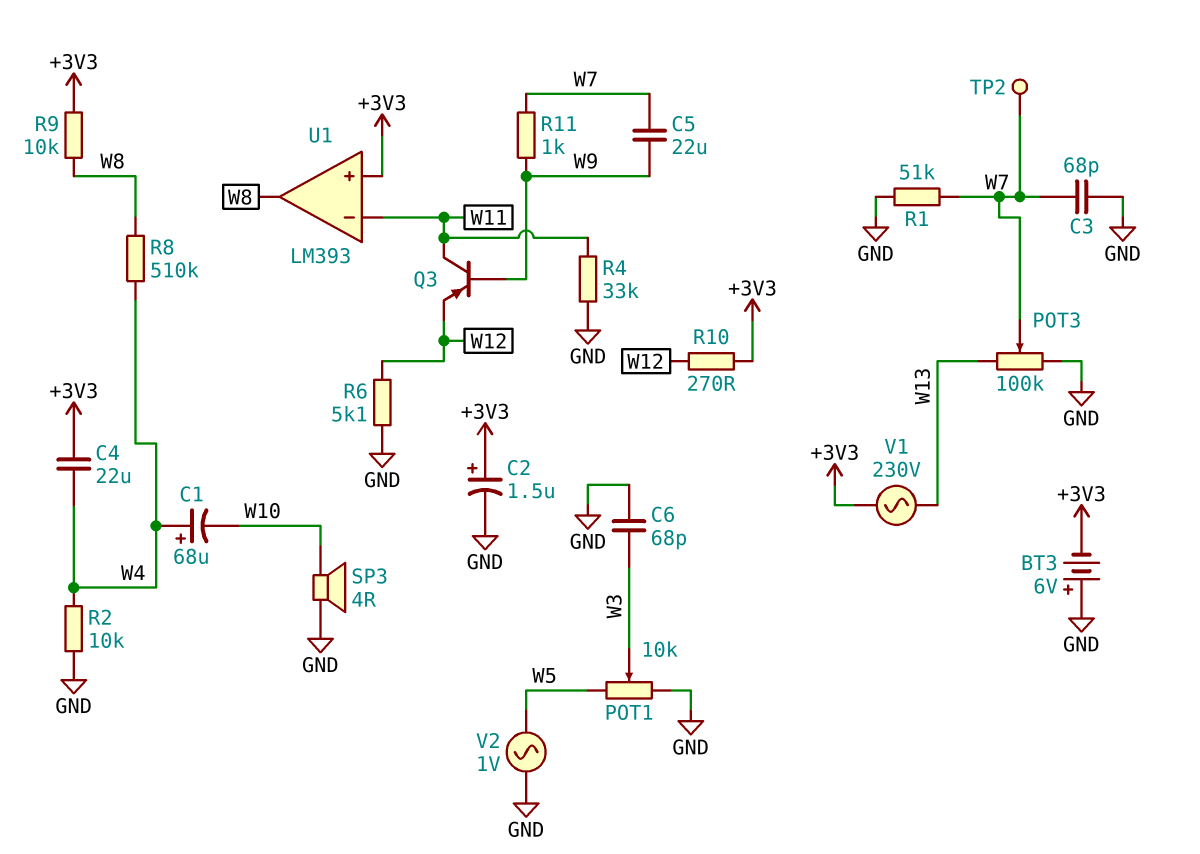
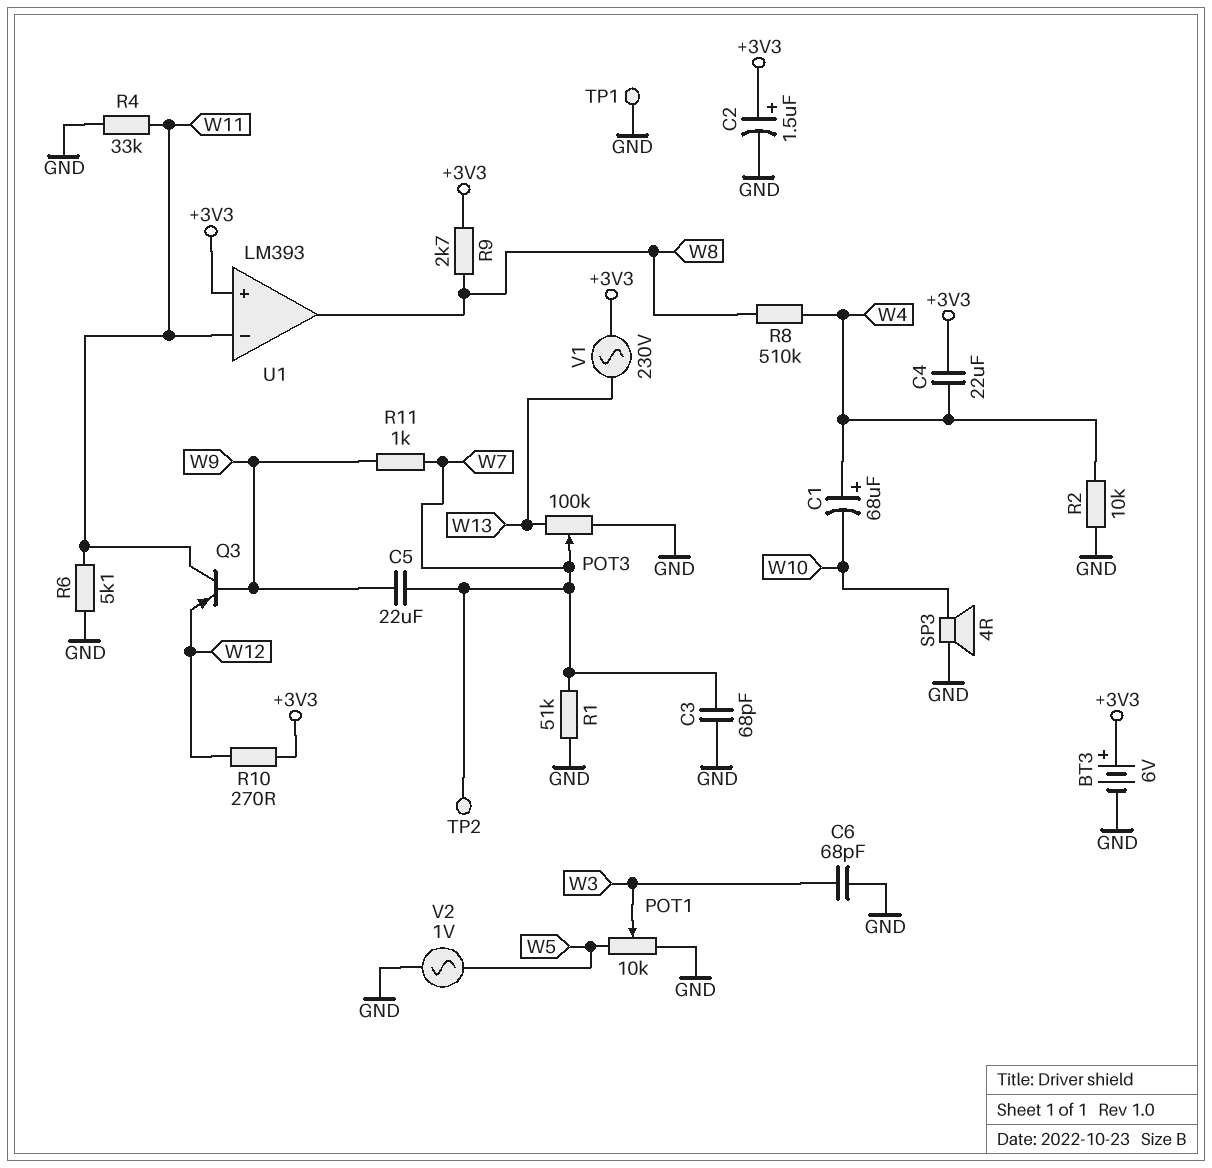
BT3: 6V (plus GND, minus +3V3) -> 6V (plus +3V3, minus GND)
R6: 5.1k (GND, W12) -> 5.1k (GND, W11)
R9: 10k (+3V3, W8) -> 2.7k (+3V3, W8)
TP1: none -> test point (GND)

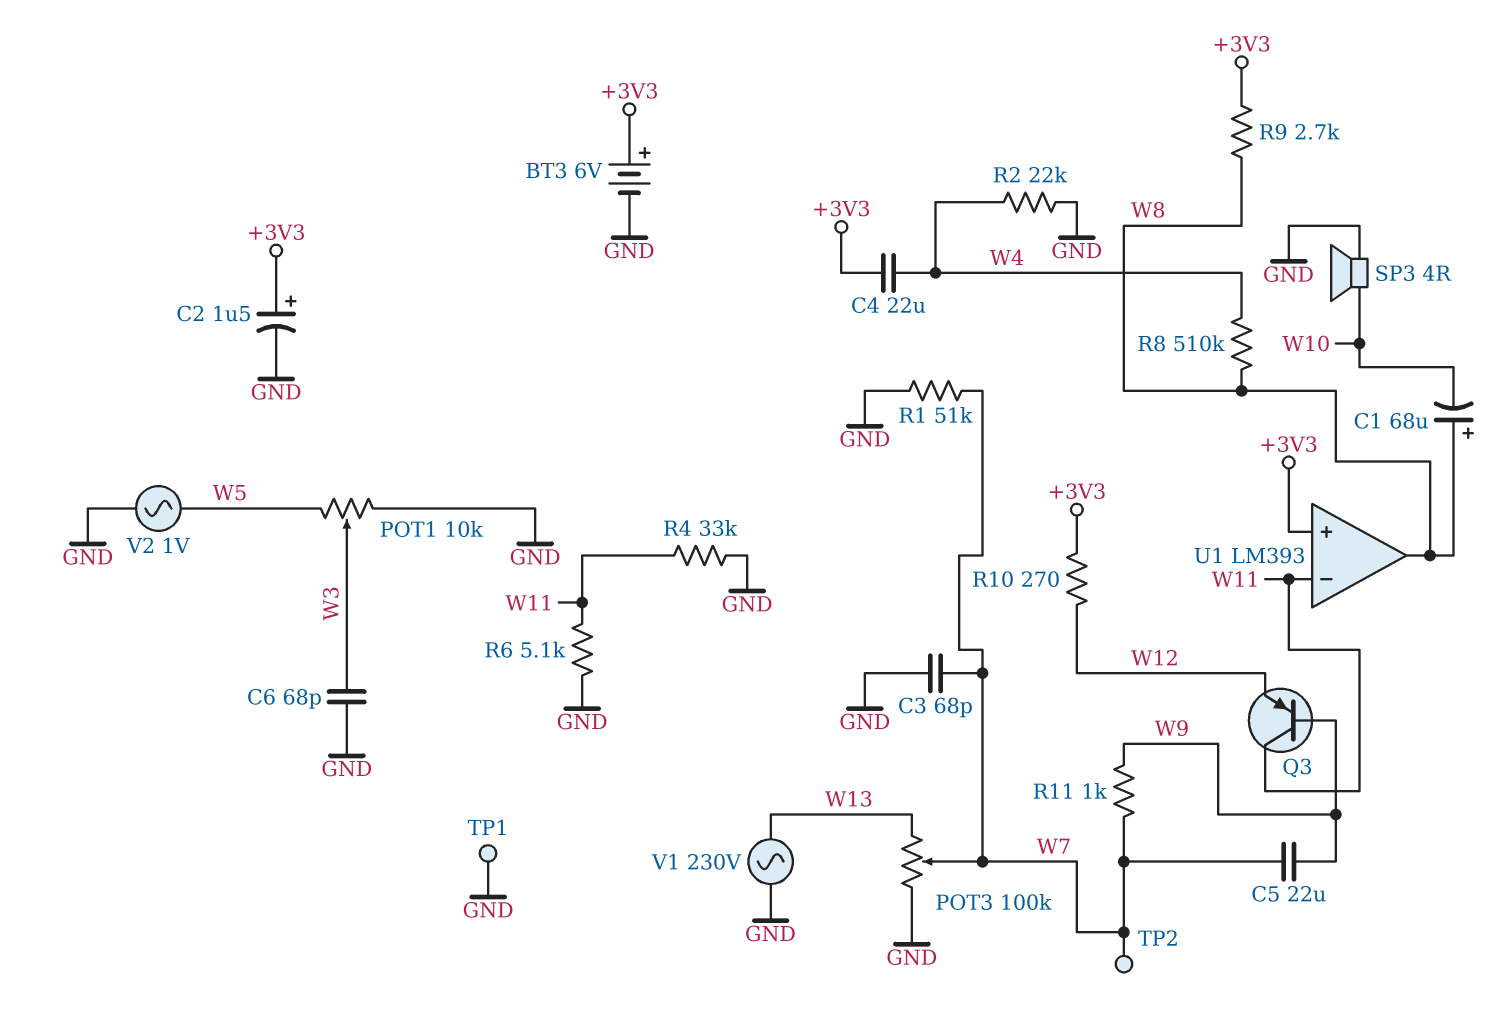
C1: 68uF (plus W4, minus W10) -> 68uF (plus W8, minus W10)
R2: 10k (GND, W4) -> 22k (GND, W4)
V1: AC 230V (+3V3, W13) -> AC 230V (GND, W13)

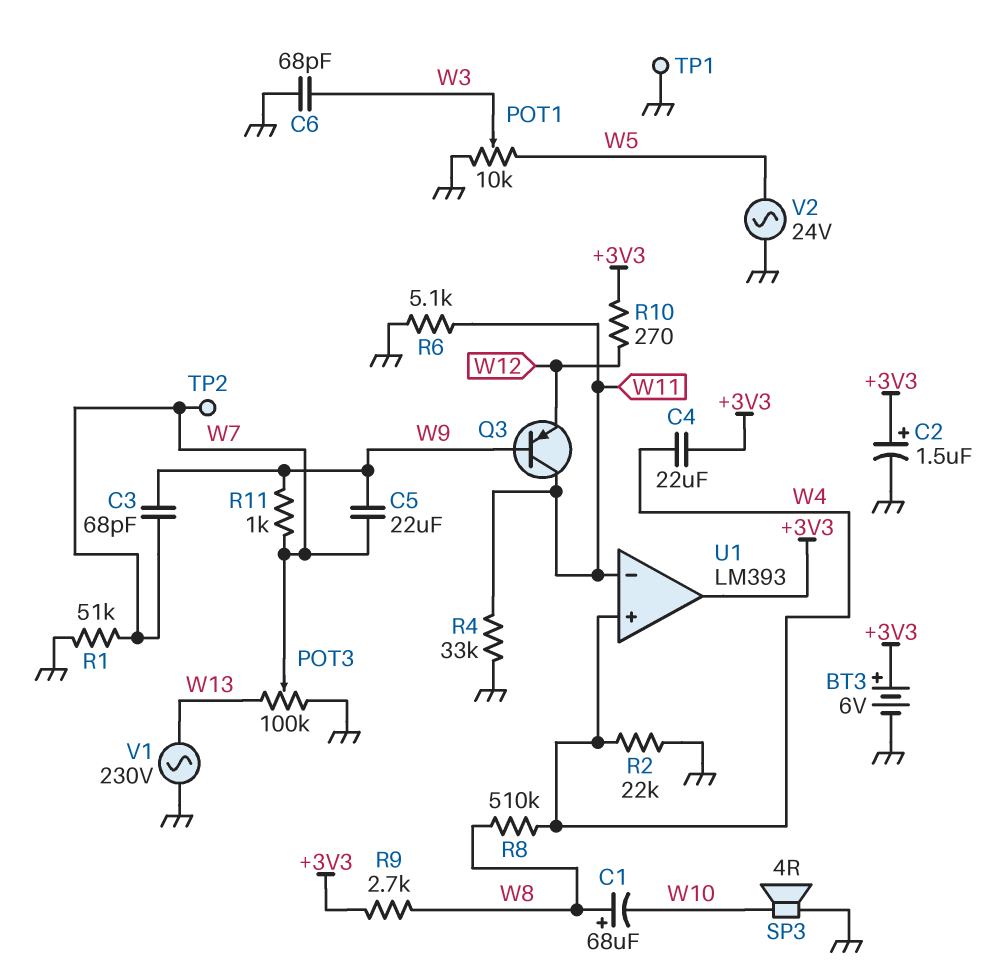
C3: 68pF (GND, W7) -> 68pF (W7, W9)
U1 pin in+: +3V3 -> W4
U1 pin out: W8 -> +3V3
V2: AC 1V (GND, W5) -> AC 24V (GND, W5)

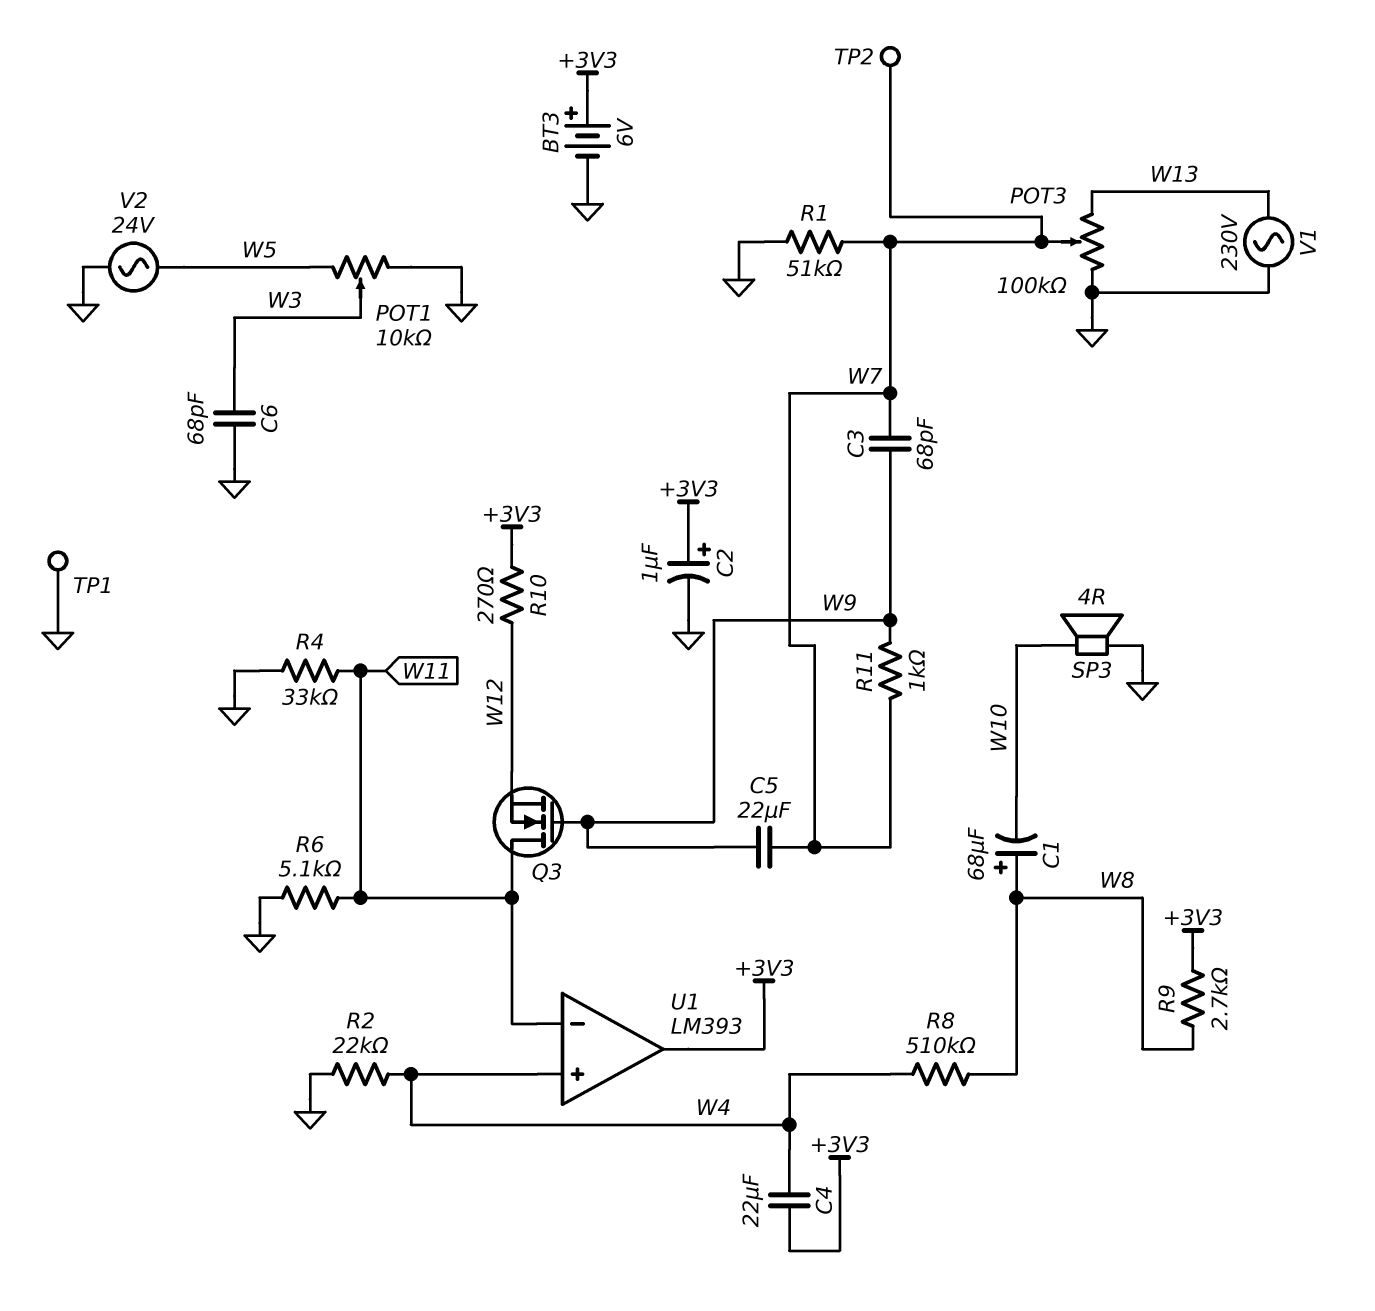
C2: 1.5uF (plus +3V3, minus GND) -> 1uF (plus +3V3, minus GND)
Q3: PNP (B W9, C W11, E W12) -> NMOS (G W9, D W11, S W12)

